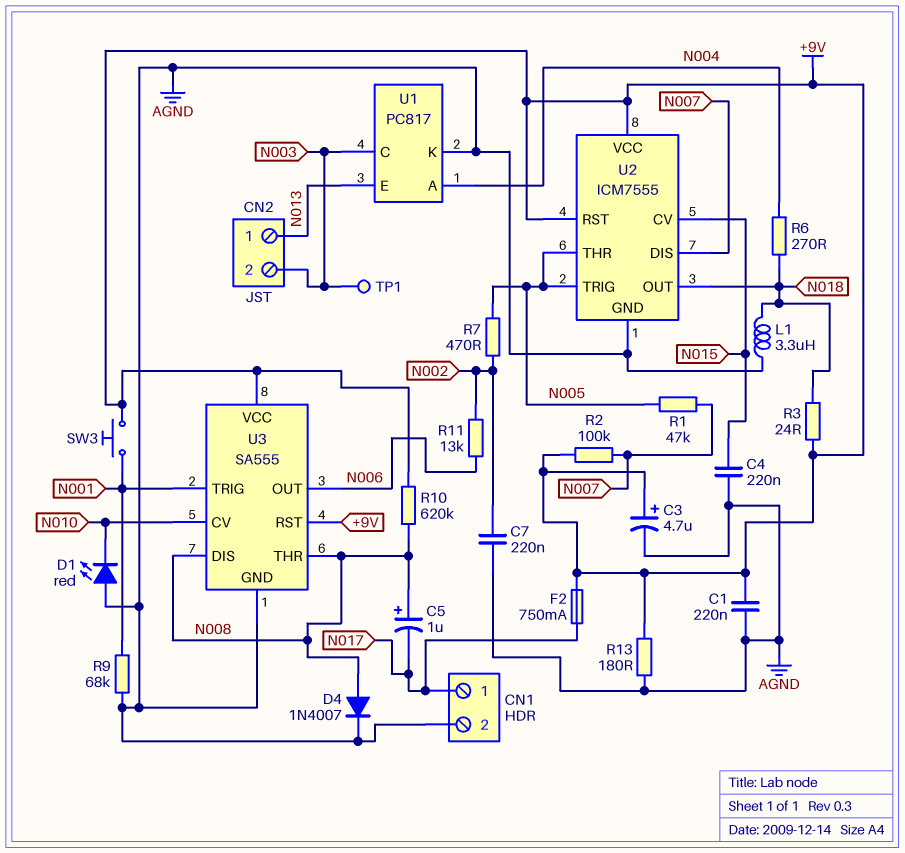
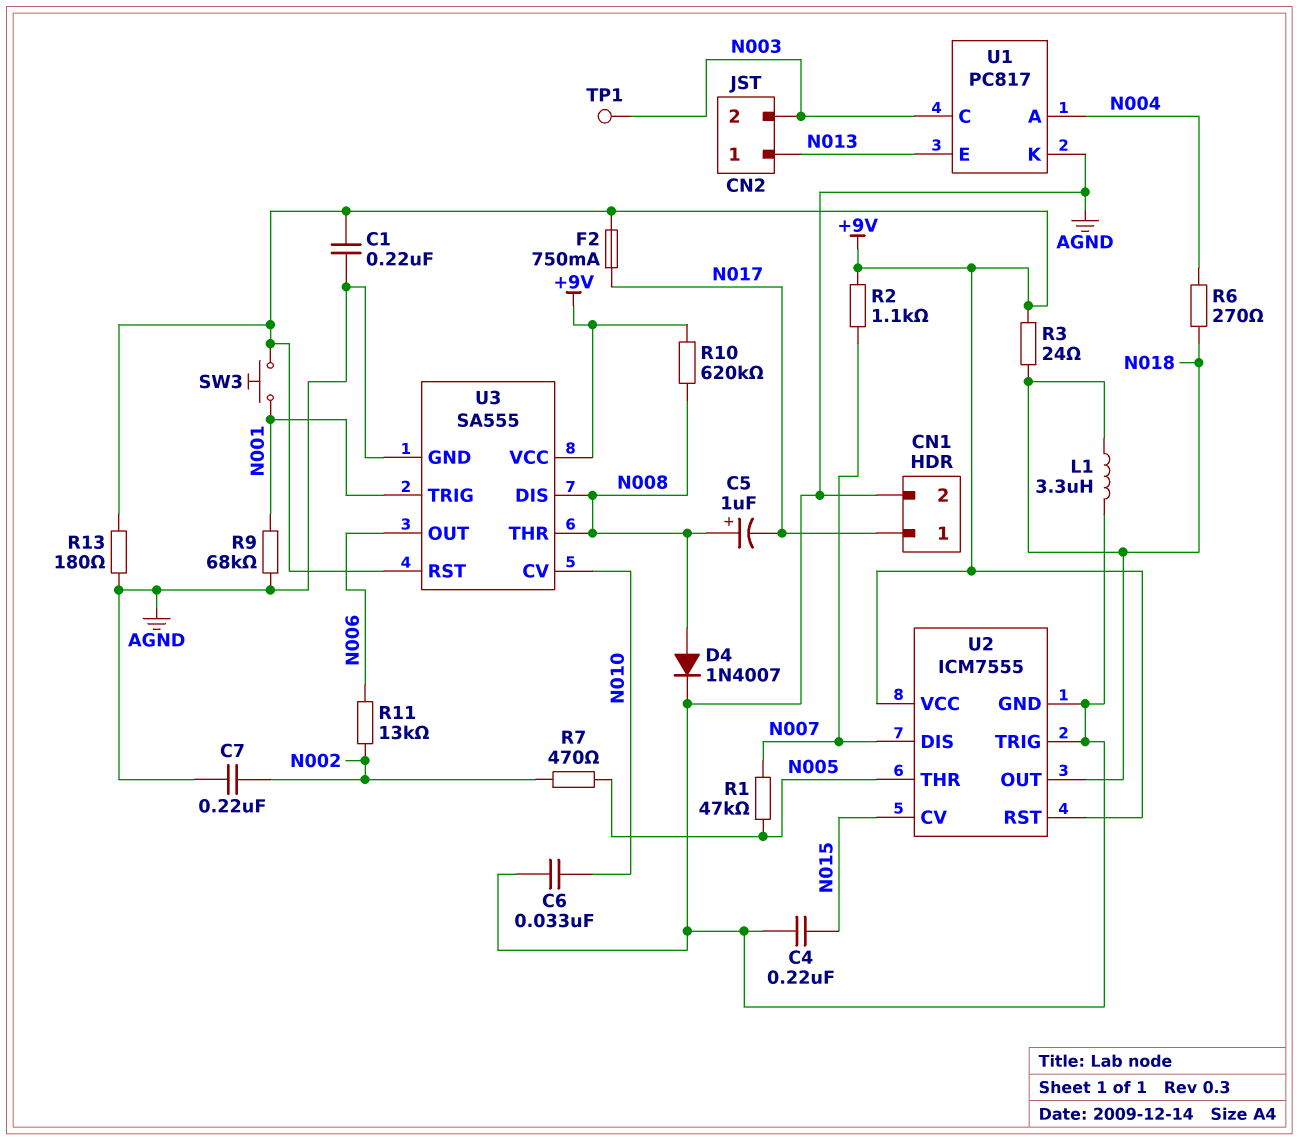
C3: 4.7uF (plus +9V, minus AGND) -> none
C6: none -> 33nF (AGND, N010)
D1: LED red (A AGND, K N010) -> none
R2: 100k (+9V, N007) -> 1.1k (+9V, N007)
U2 pin TRIG: N005 -> AGND

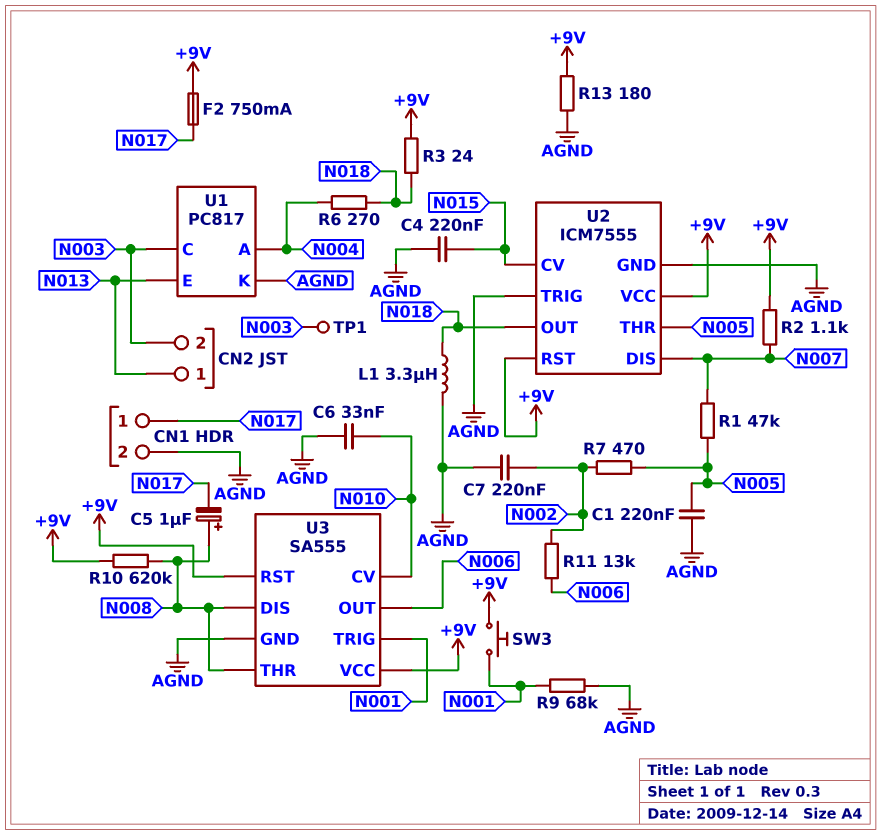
C1: 220nF (+9V, AGND) -> 220nF (AGND, N005)
D4: diode 1N4007 (A N008, K AGND) -> none

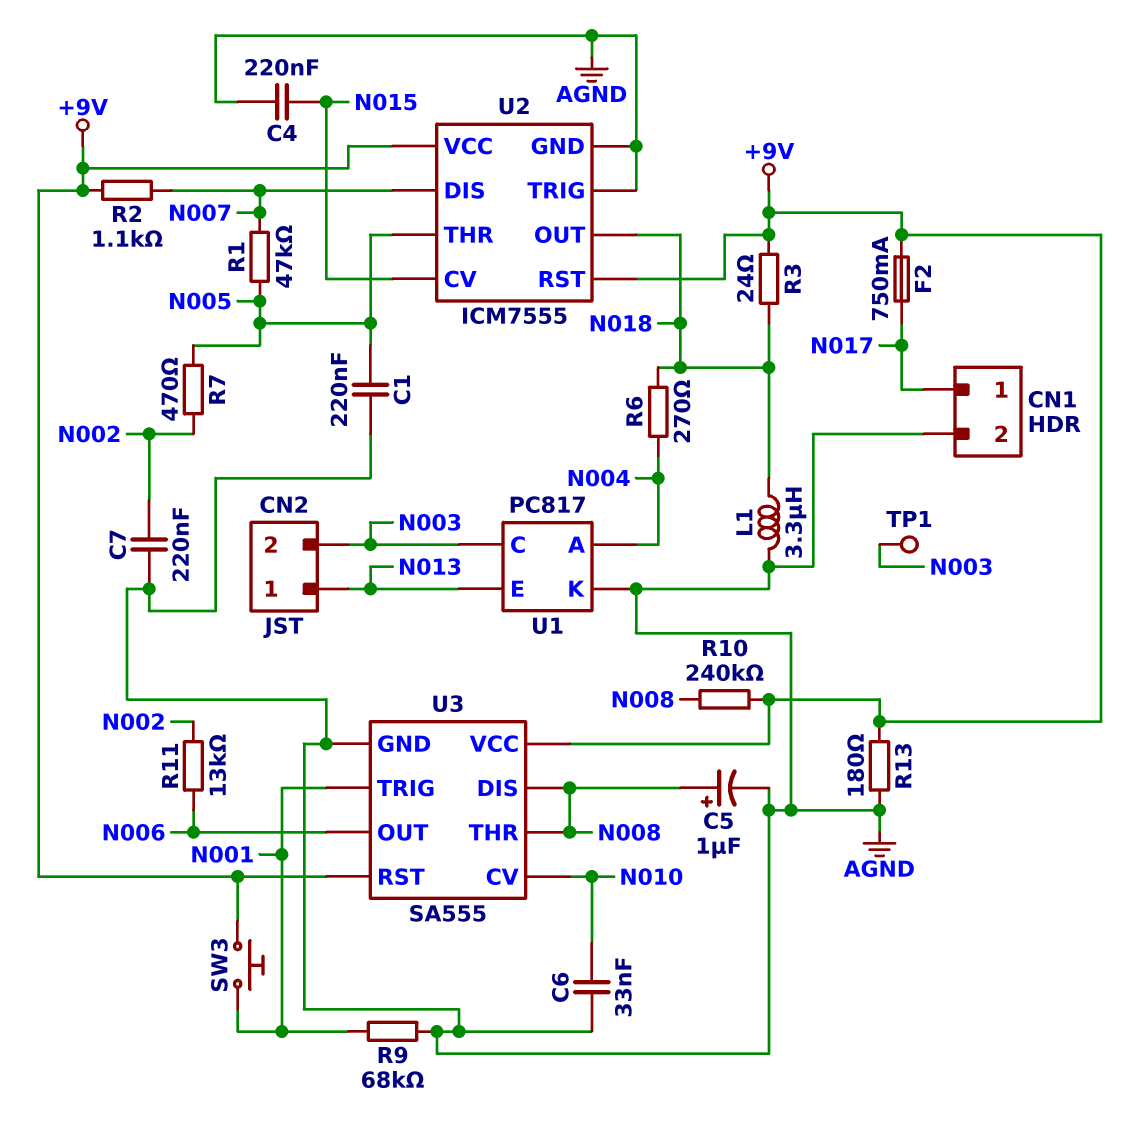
C5: 1uF (plus N008, minus N017) -> 1uF (plus N008, minus AGND)
R10: 620k (+9V, N008) -> 240k (+9V, N008)

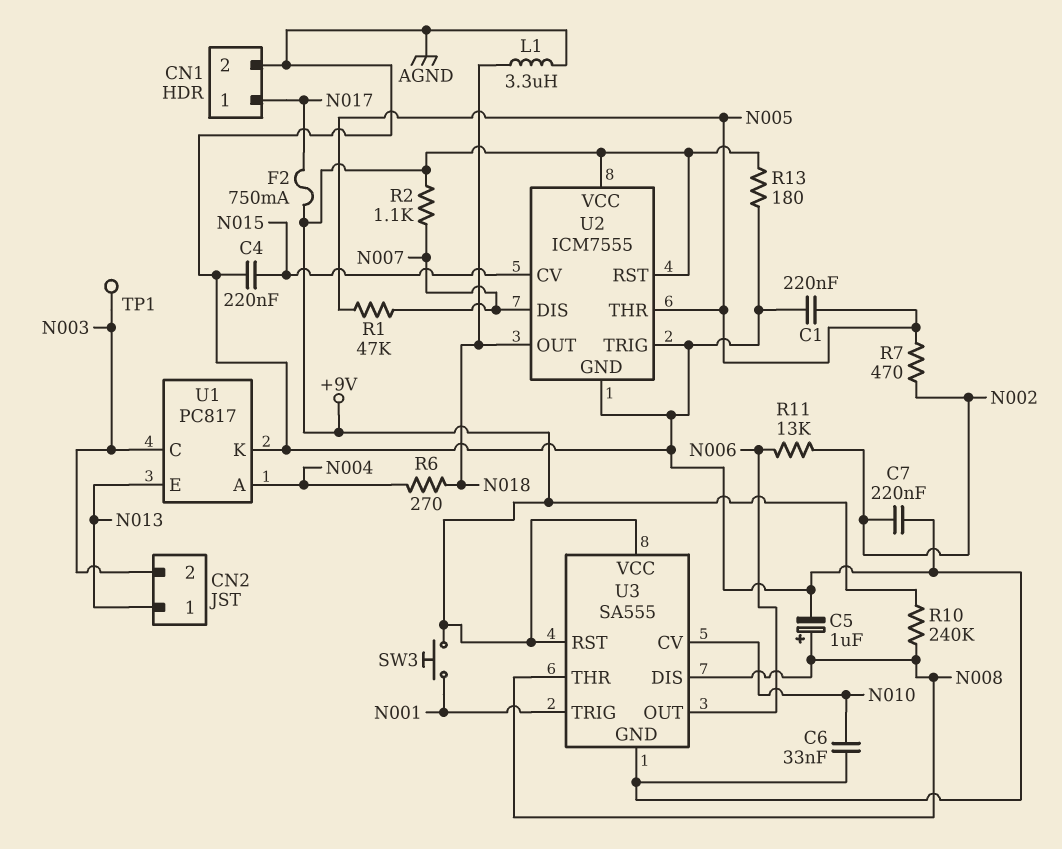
R3: 24 (+9V, N018) -> none
R9: 68k (AGND, N001) -> none

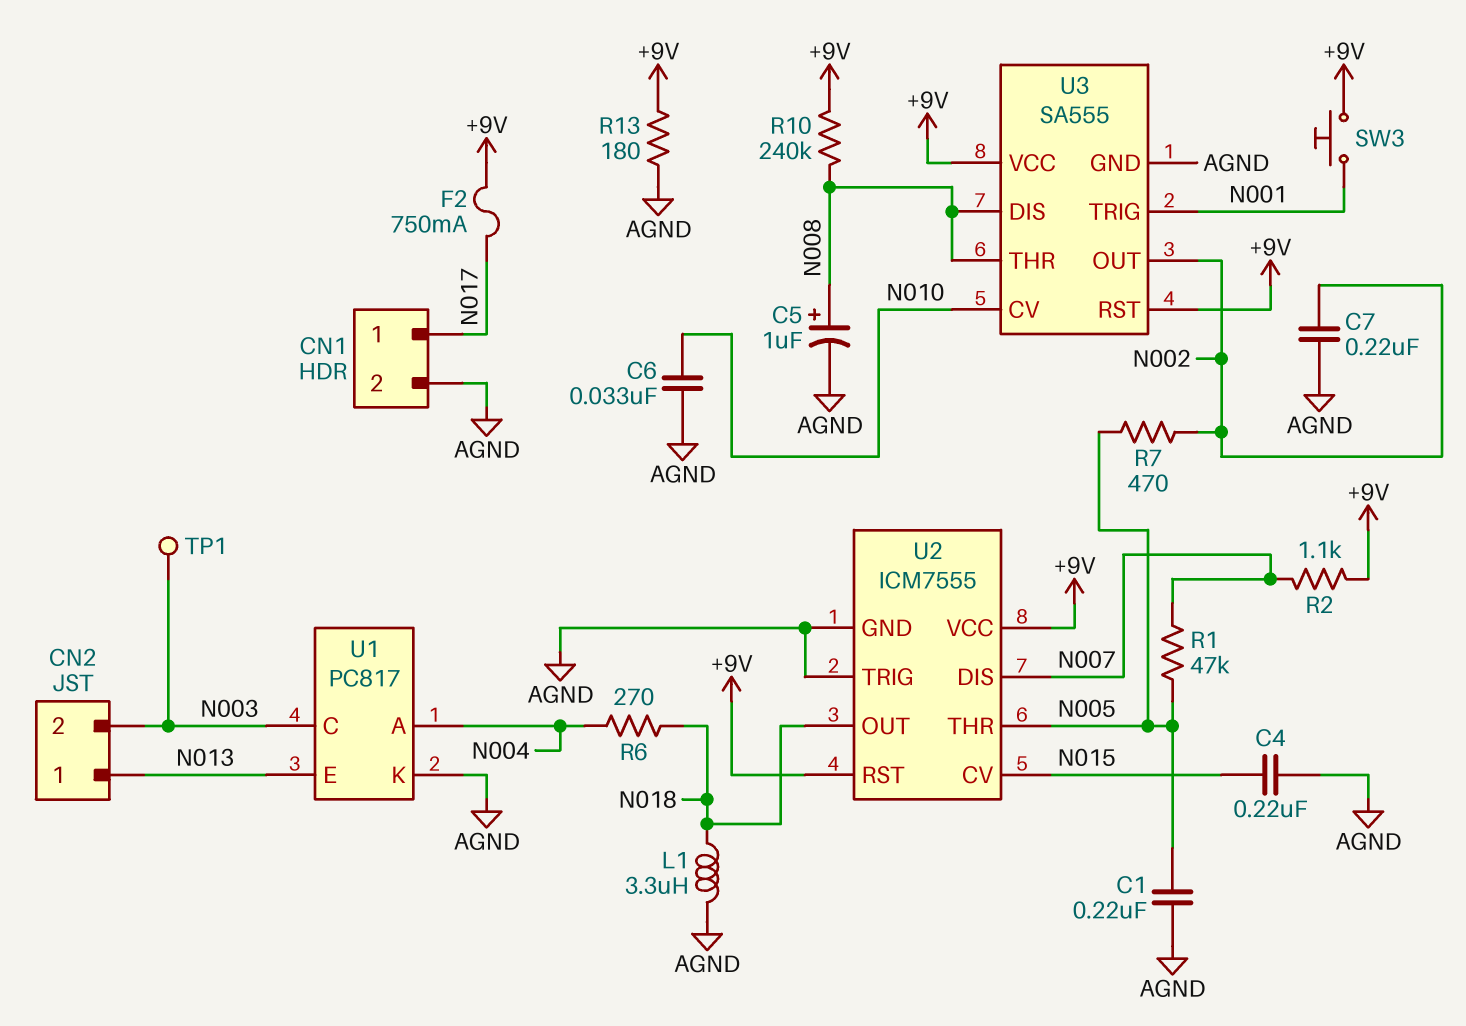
R11: 13k (N002, N006) -> none
U3 pin OUT: N006 -> N002

